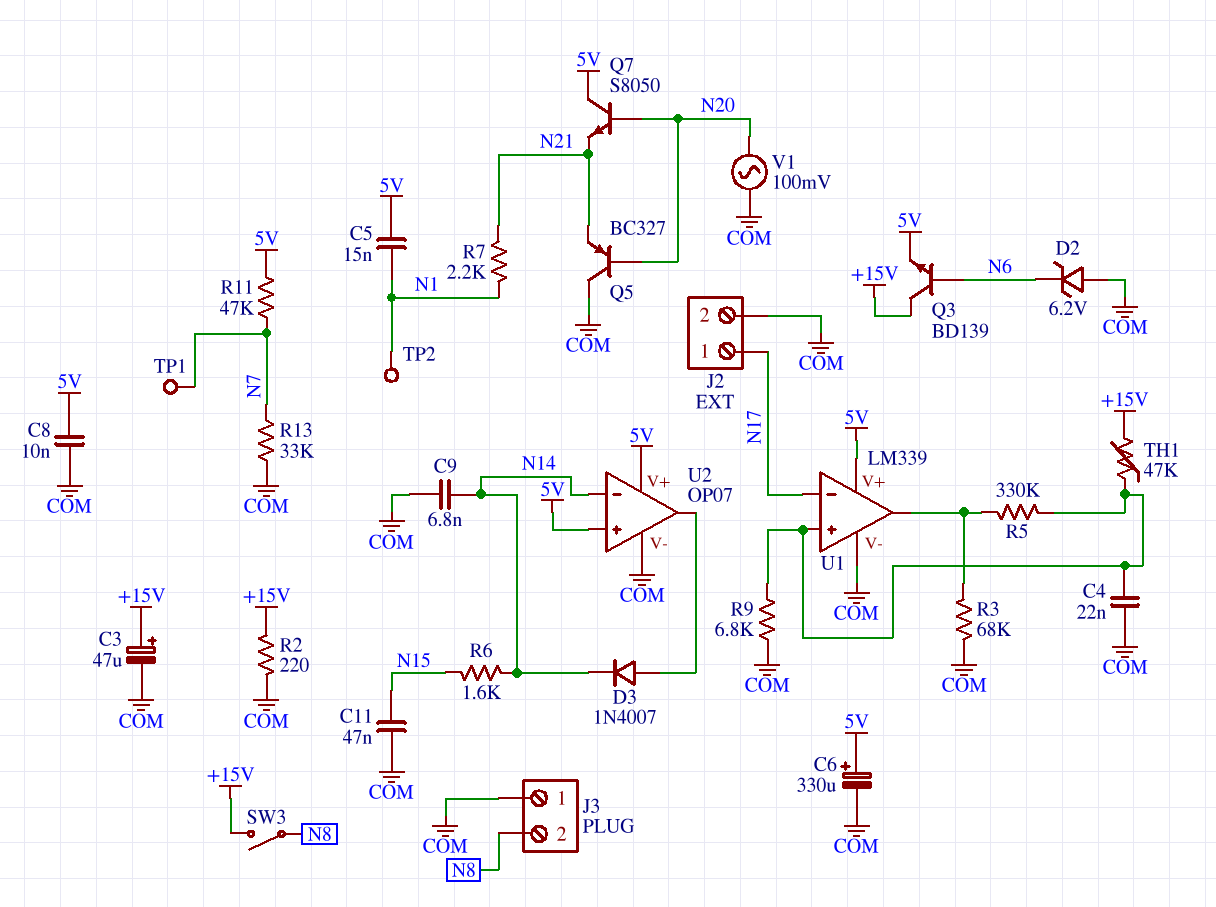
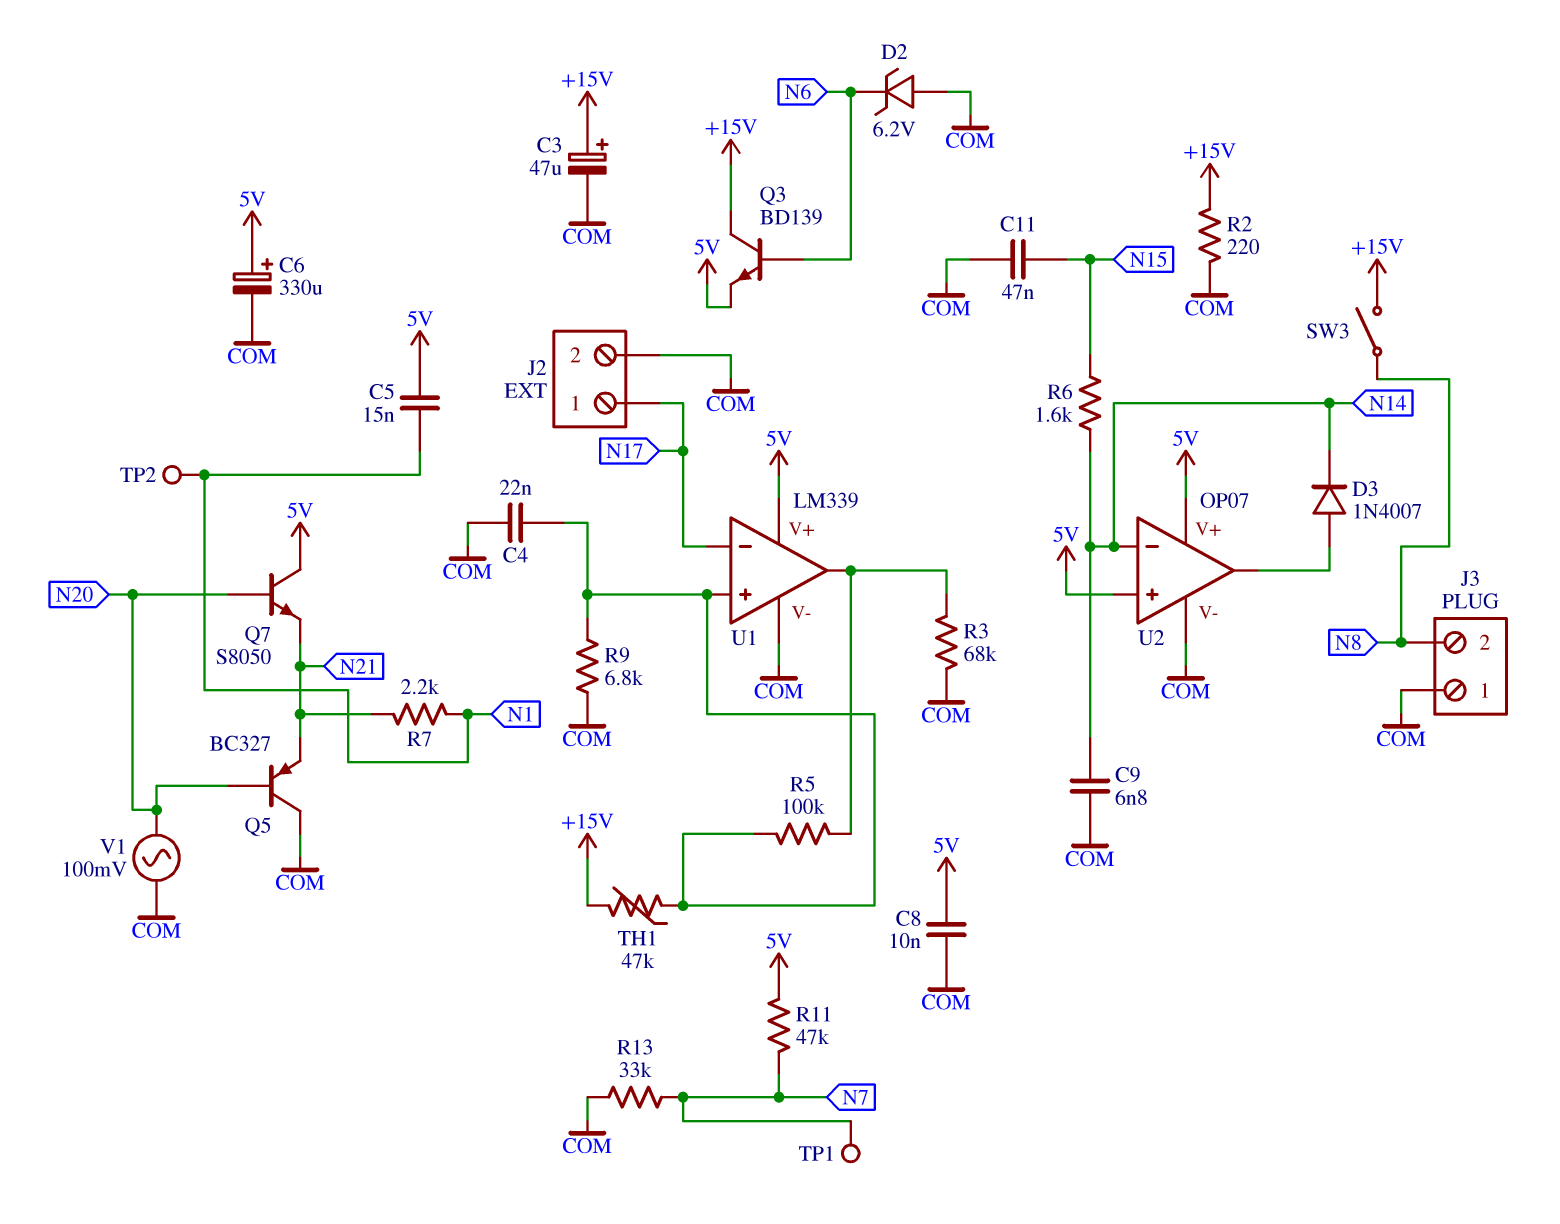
R5: 330k (U1/in+, U1/out) -> 100k (U1/in+, U1/out)

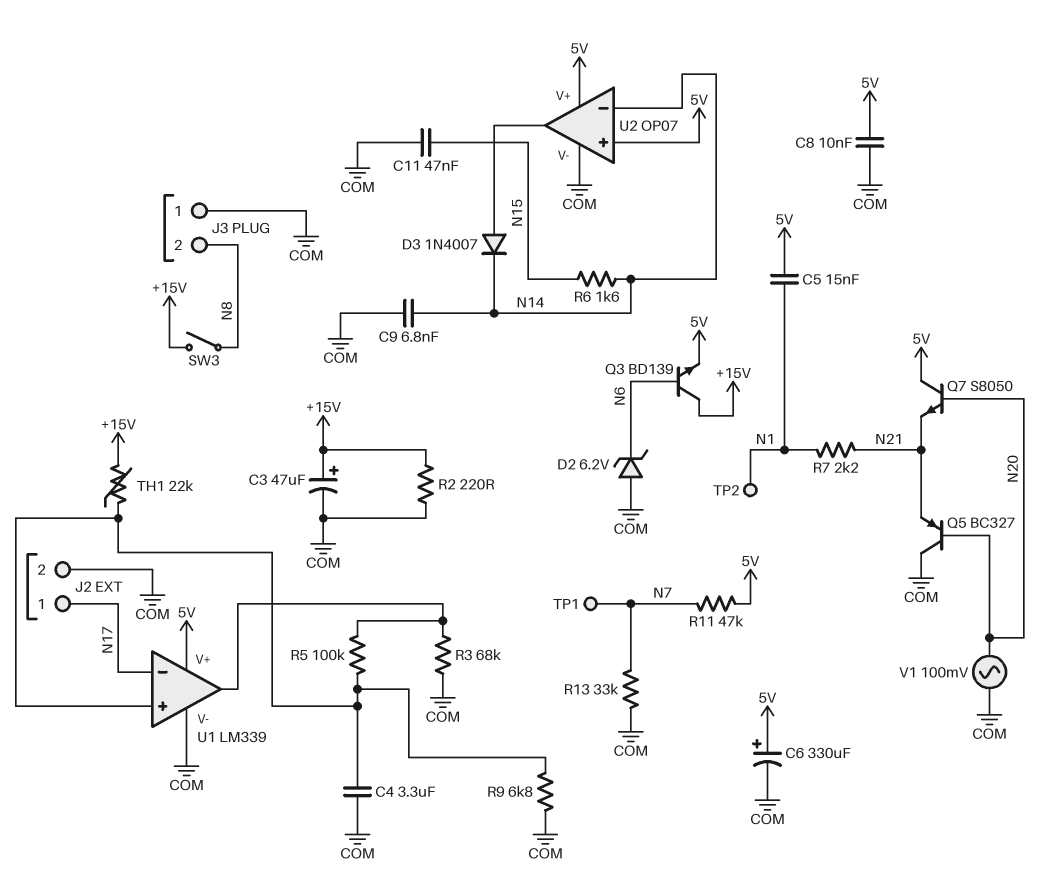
C4: 22nF (COM, U1/in+) -> 3.3uF (COM, U1/in+)
TH1: 47k (+15V, U1/in+) -> 22k (+15V, U1/in+)

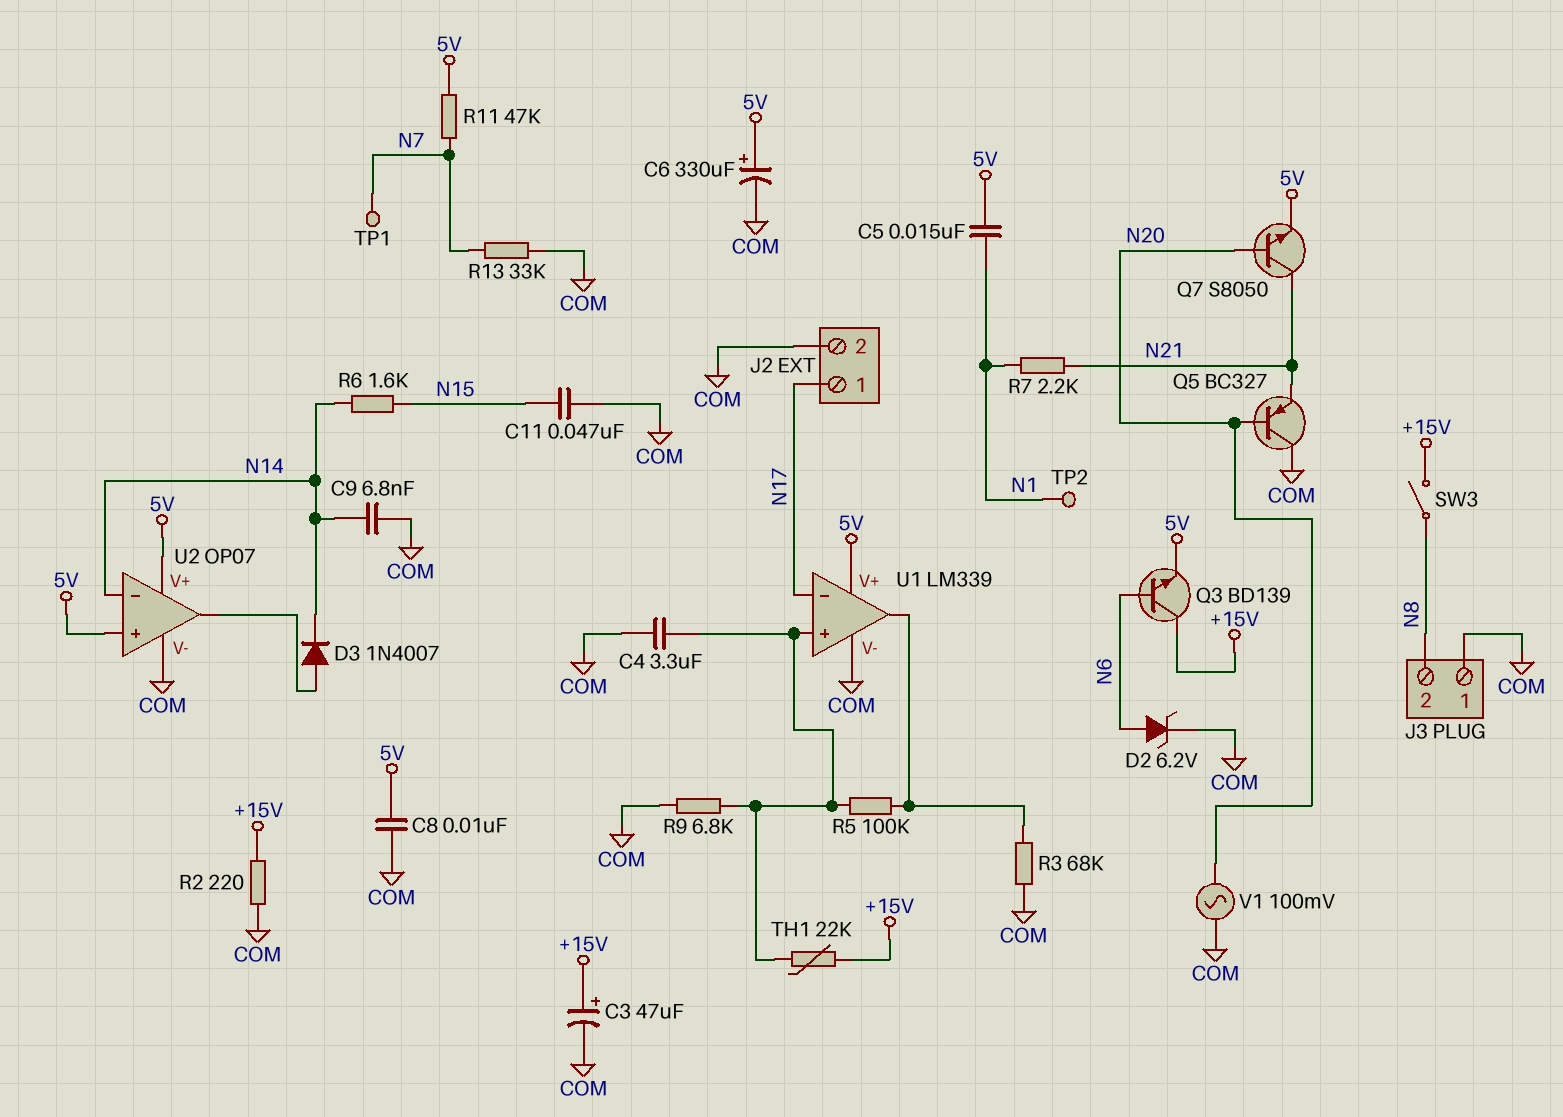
D2: zener 6.2V (A COM, K N6) -> zener 6.2V (A N6, K COM)
Q7: NPN S8050 (B N20, C 5V, E N21) -> NPN S8050 (B N20, C N21, E 5V)

